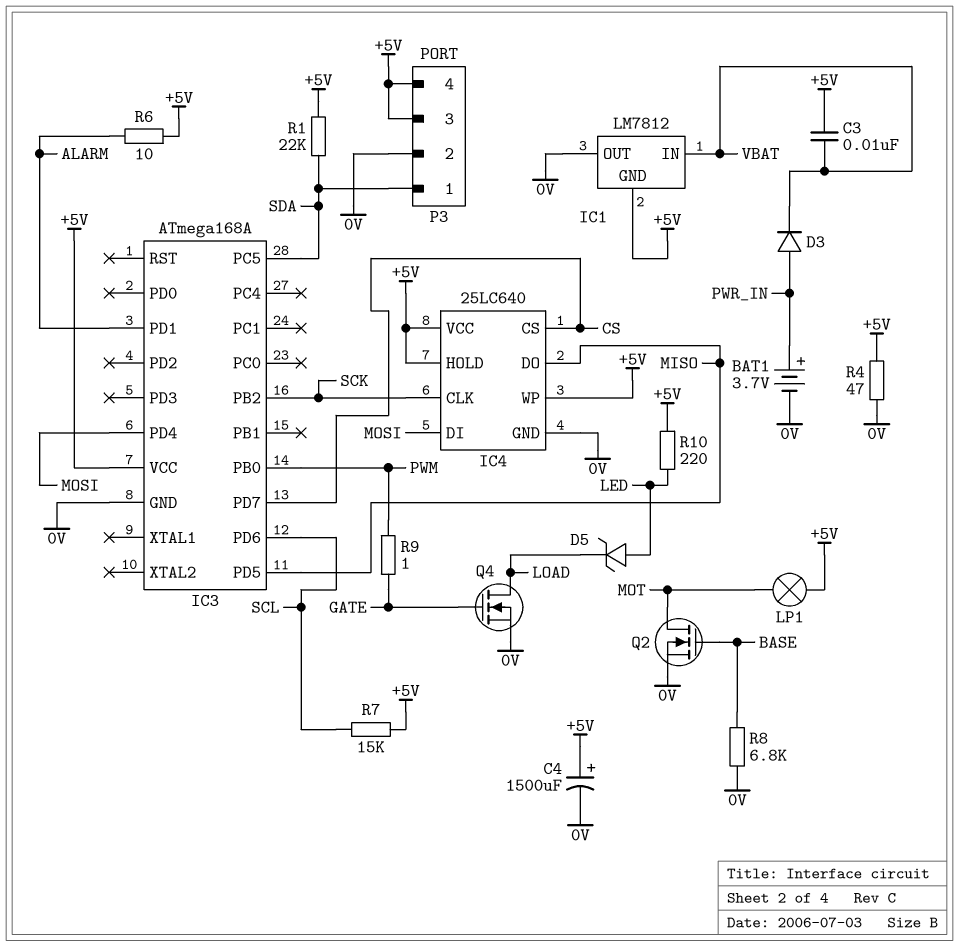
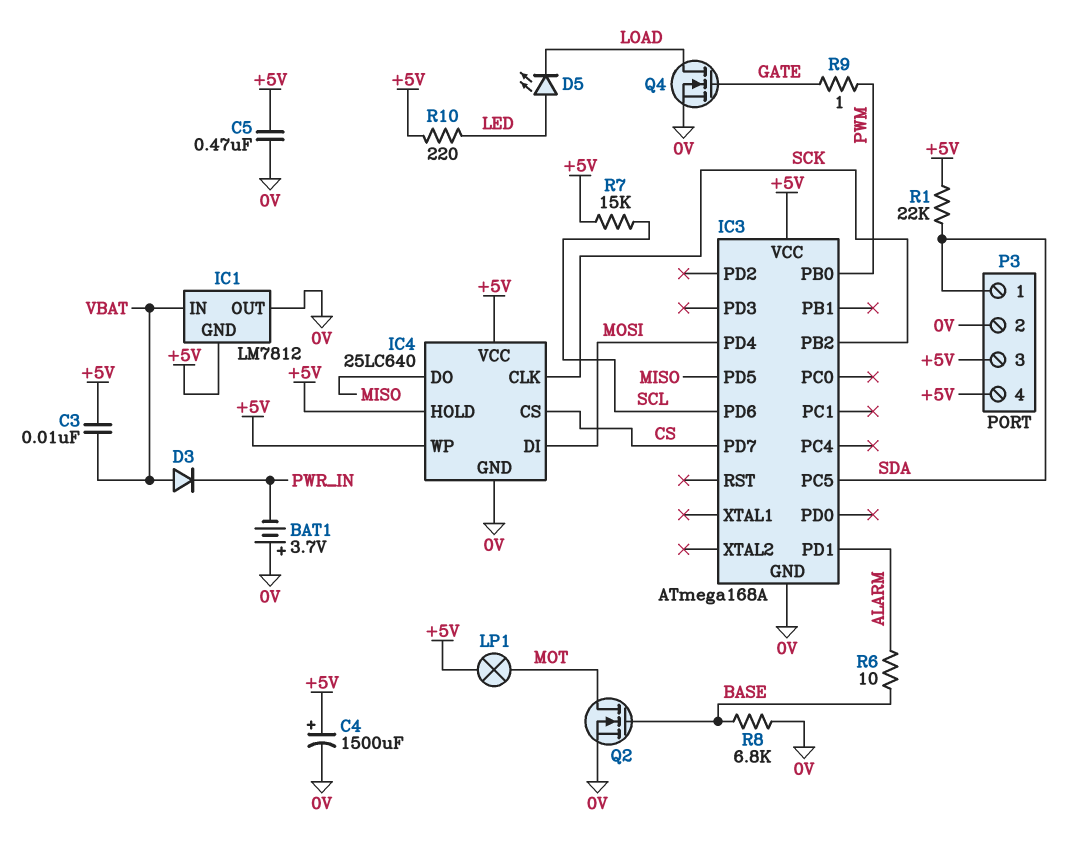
BAT1: 3.7V (plus PWR_IN, minus 0V) -> 3.7V (plus 0V, minus PWR_IN)
C5: none -> 470nF (+5V, 0V)
D3: diode (A PWR_IN, K VBAT) -> diode (A VBAT, K PWR_IN)
D5: zener (A LED, K LOAD) -> LED (A LED, K LOAD)
R4: 47 (+5V, 0V) -> none
R6: 10 (+5V, ALARM) -> 10 (ALARM, BASE)

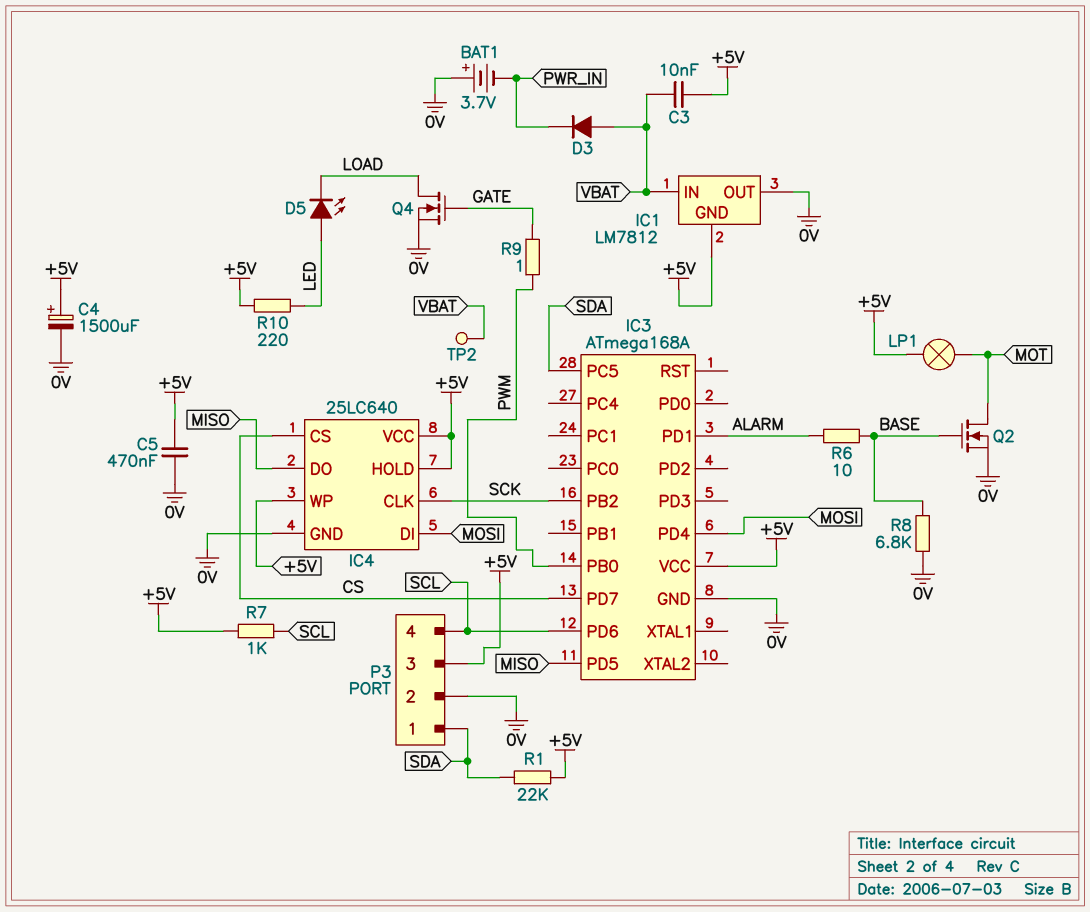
P3 pin 4: +5V -> SCL
R7: 15k (+5V, SCL) -> 1k (+5V, SCL)
TP2: none -> test point (VBAT)

